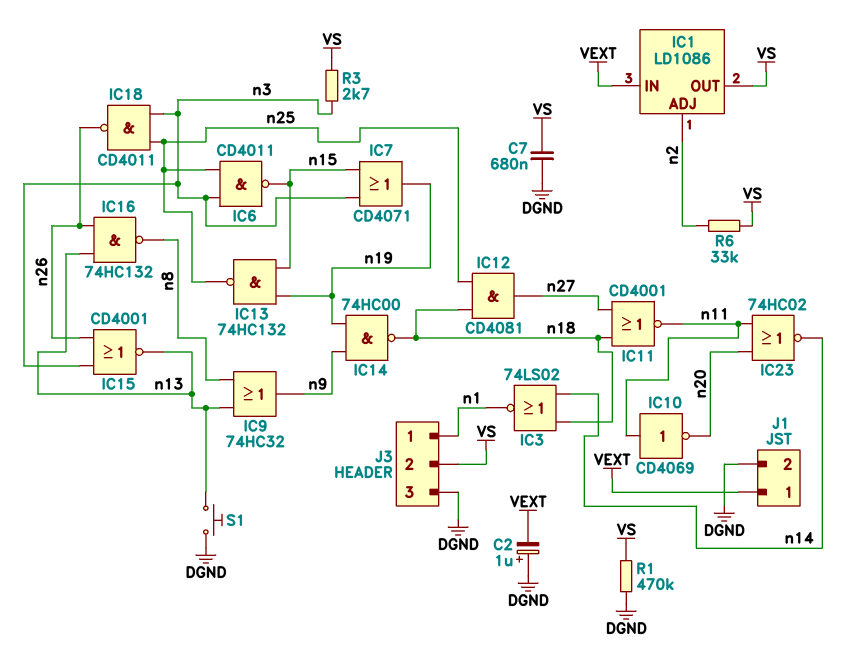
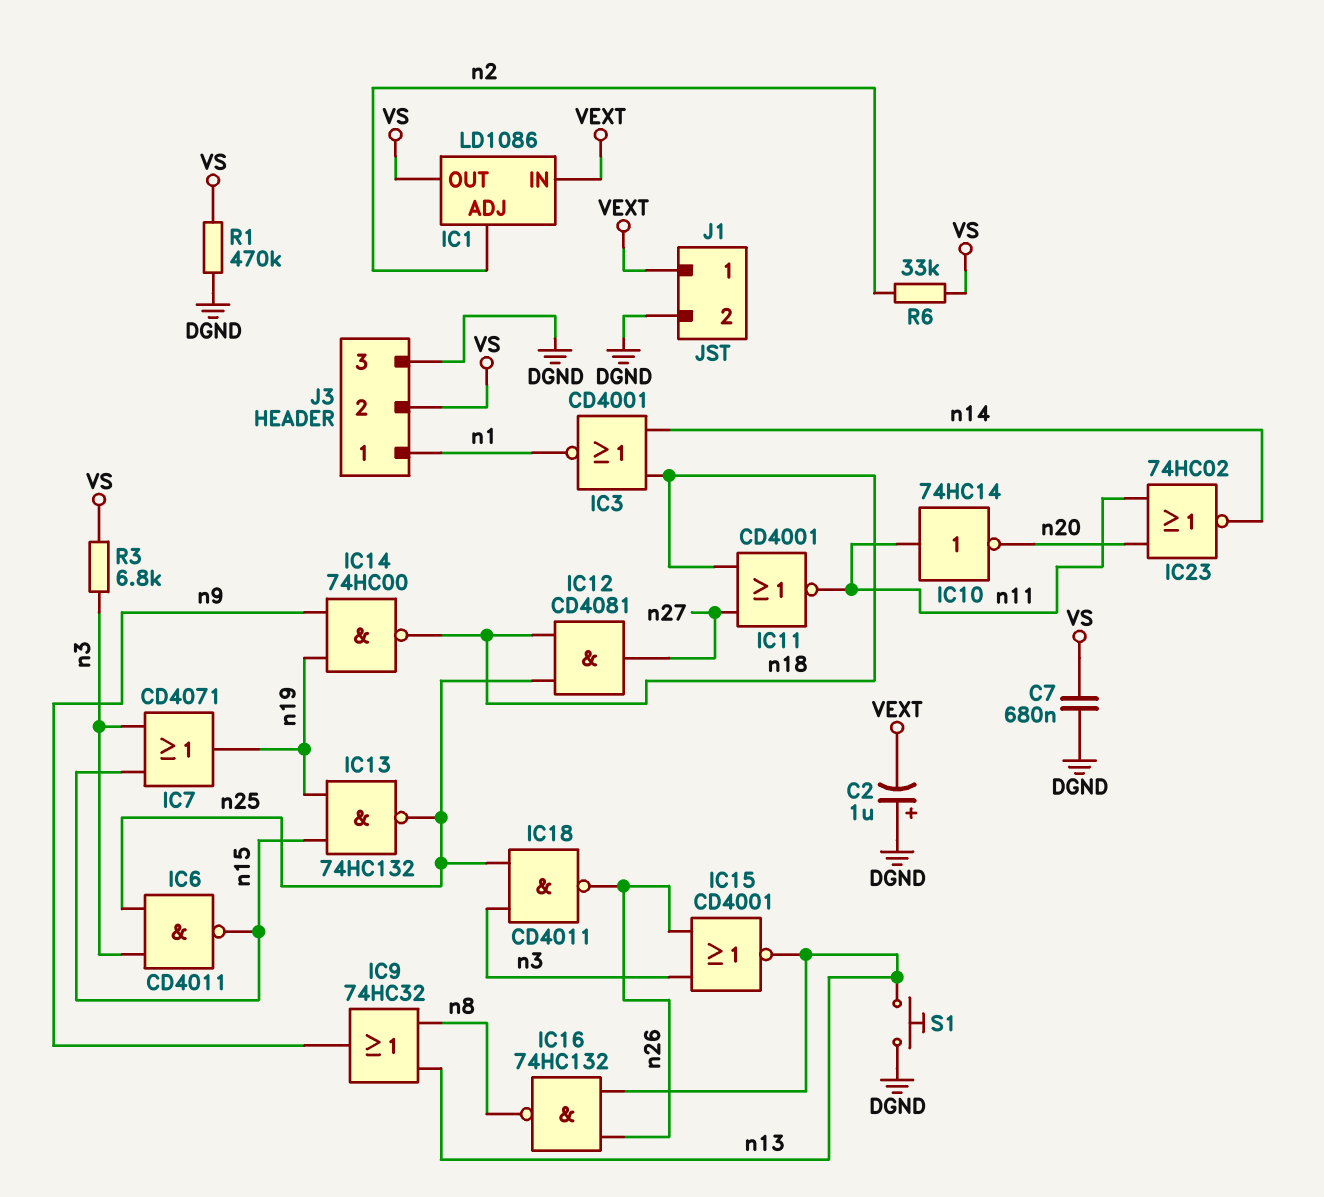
IC3: NOR 74LS02 (in n14, in n18, out n1) -> NOR CD4001 (in n14, in n18, out n1)
IC10: NOT CD4069 (in n11, out n20) -> NOT 74HC14 (in n11, out n20)
R3: 2.7k (VS, n3) -> 6.8k (VS, n3)

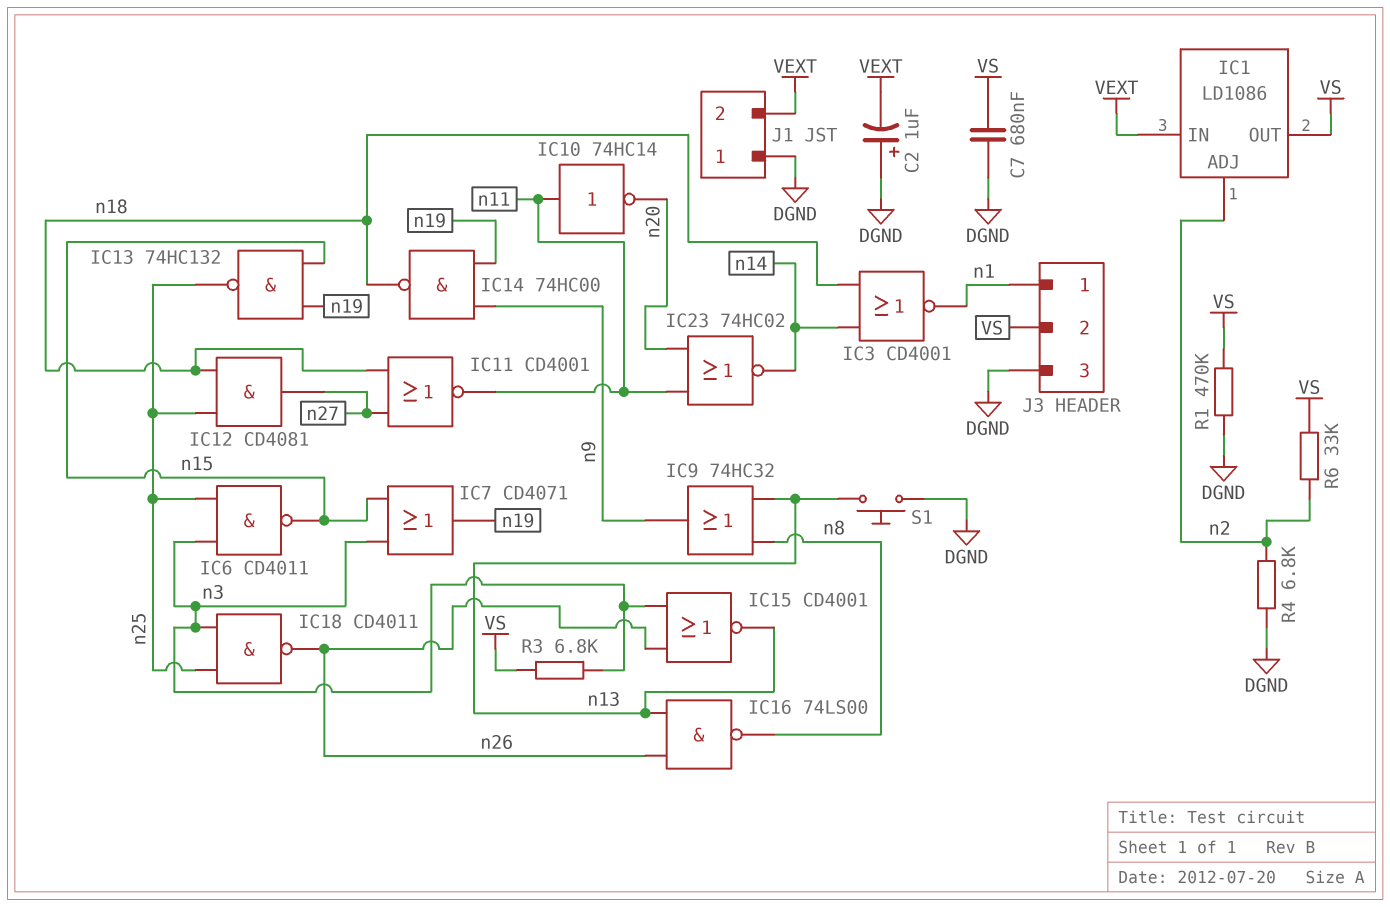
IC16: NAND 74HC132 (in n13, in n26, out n8) -> NAND 74LS00 (in n13, in n26, out n8)
J1 pin 1: VEXT -> DGND
J1 pin 2: DGND -> VEXT
R4: none -> 6.8k (DGND, n2)

